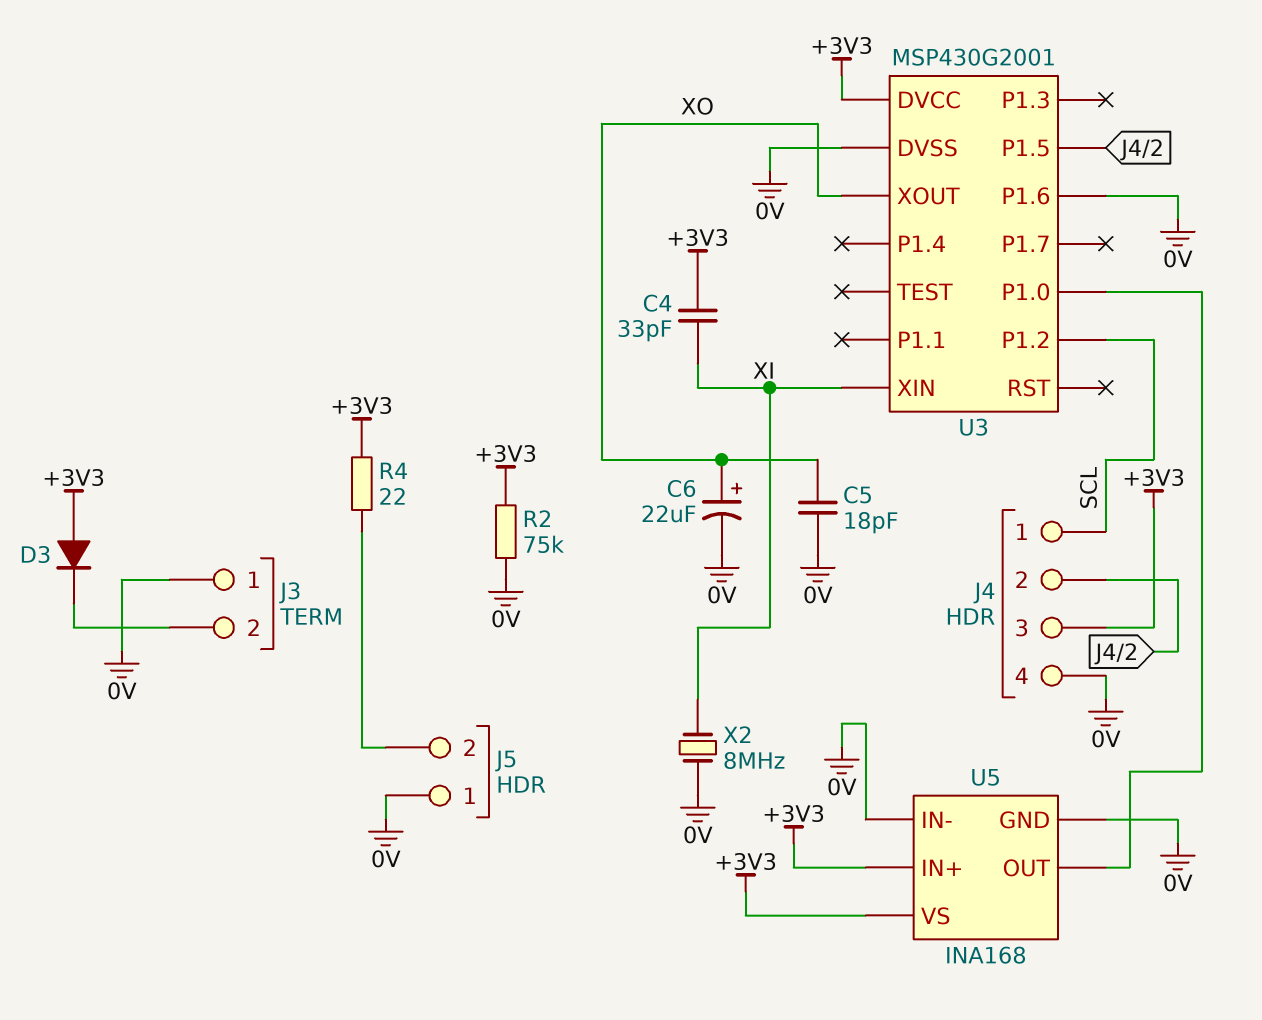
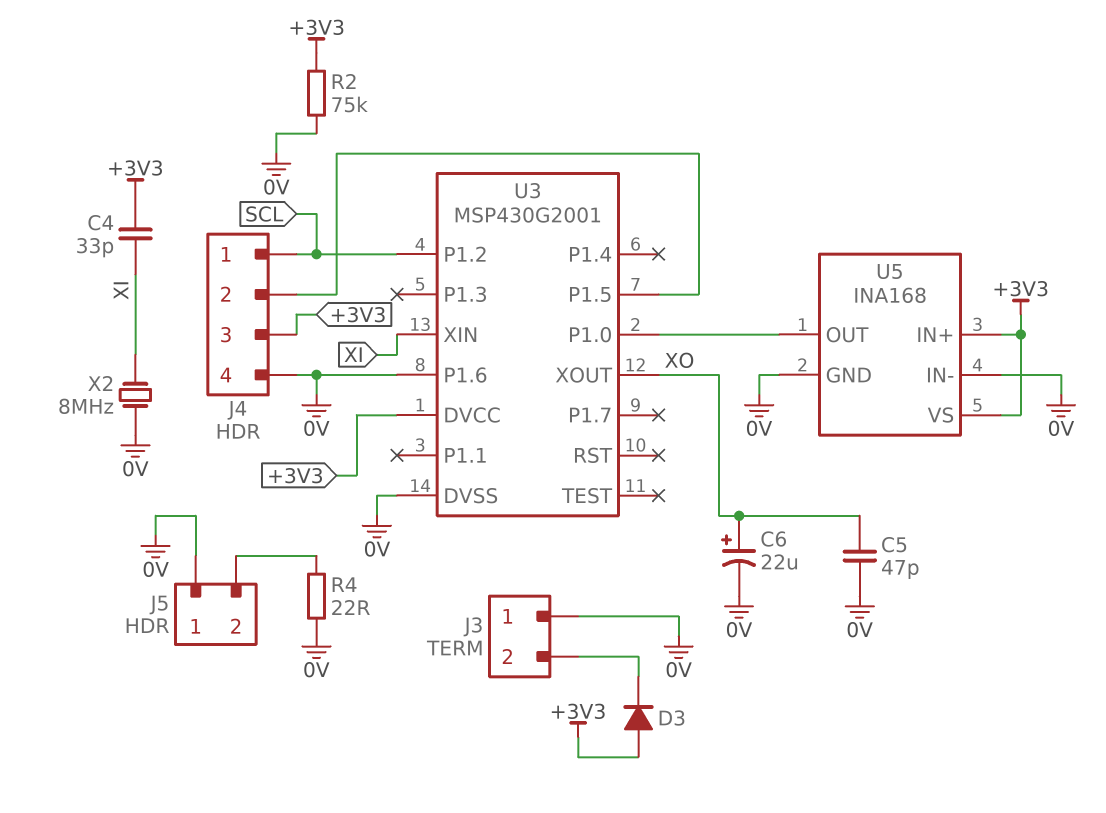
C5: 18pF (0V, XO) -> 47pF (0V, XO)
R4: 22 (+3V3, J5/2) -> 22 (0V, J5/2)

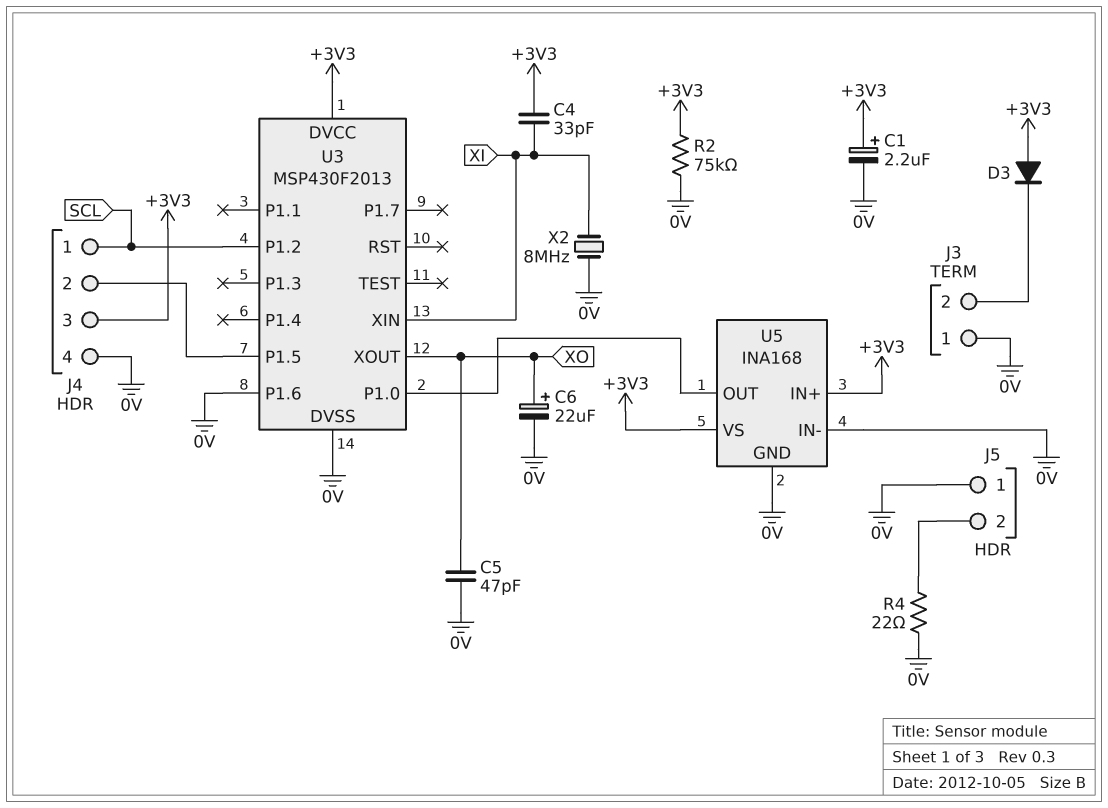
C1: none -> 2.2uF (plus +3V3, minus 0V)
U3: MSP430G2001 -> MSP430F2013

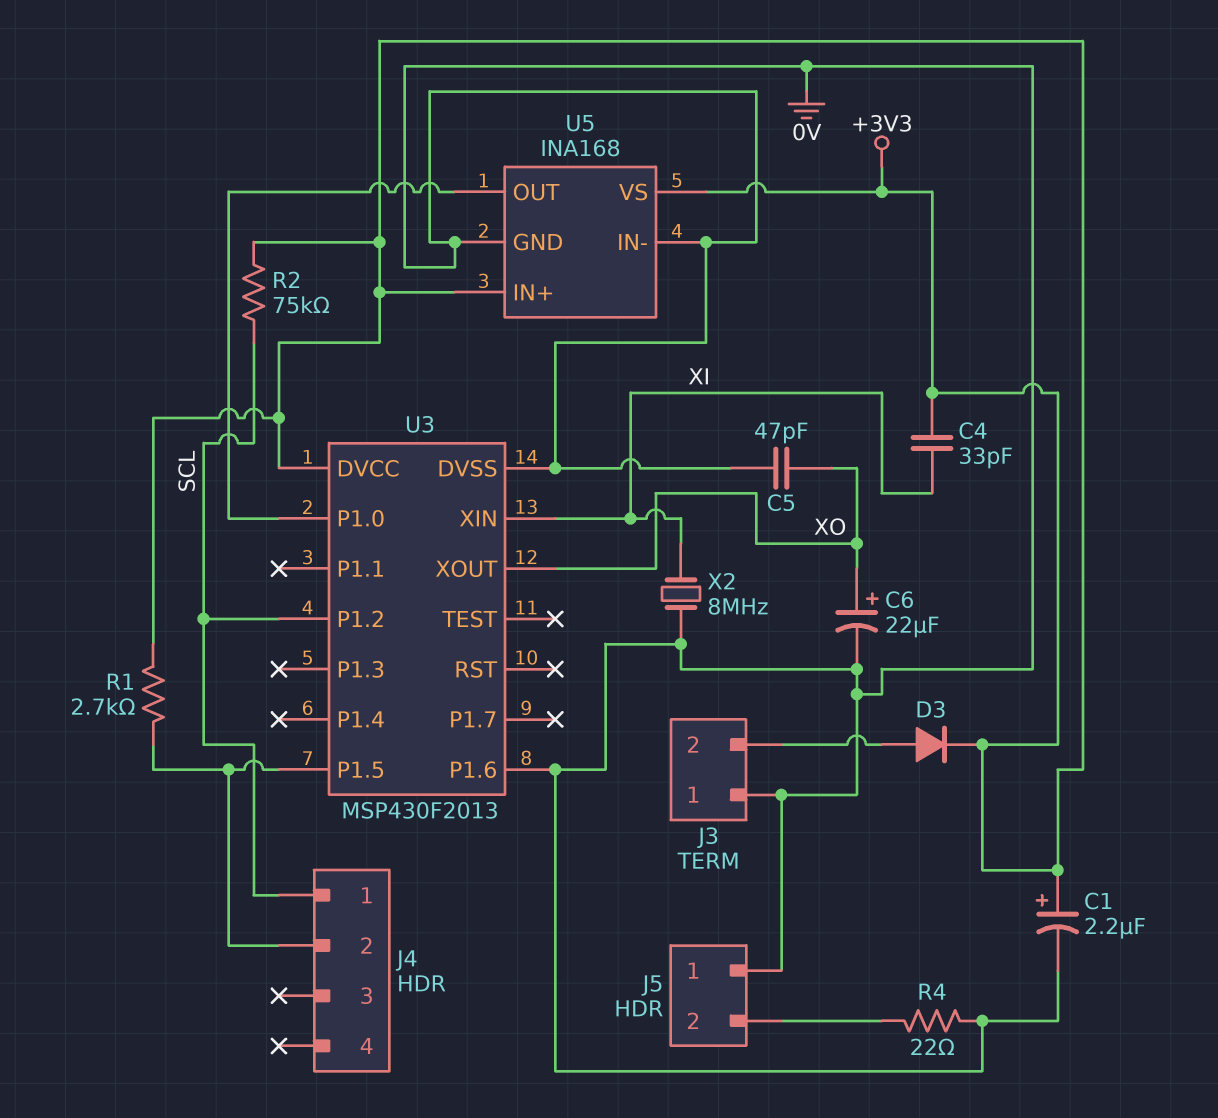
D3: diode (A +3V3, K J3/2) -> diode (A J3/2, K +3V3)
J4 pin 3: +3V3 -> none
J4 pin 4: 0V -> none
R1: none -> 2.7k (+3V3, J4/2)
R2: 75k (+3V3, 0V) -> 75k (+3V3, SCL)

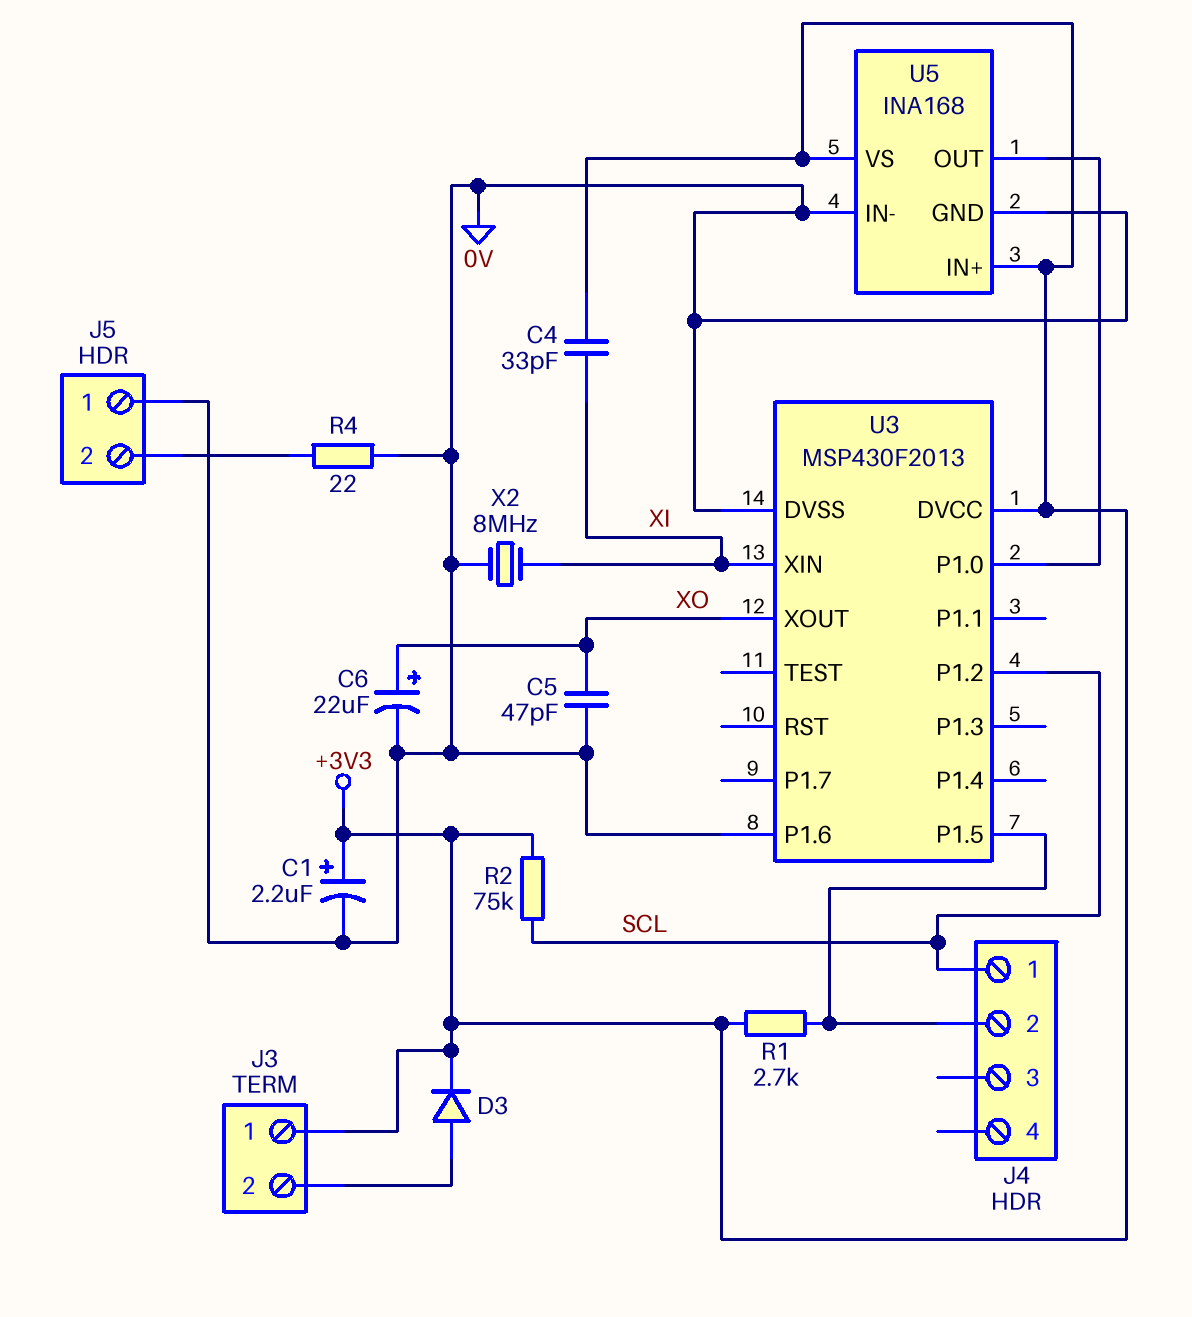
J3 pin 1: 0V -> +3V3

